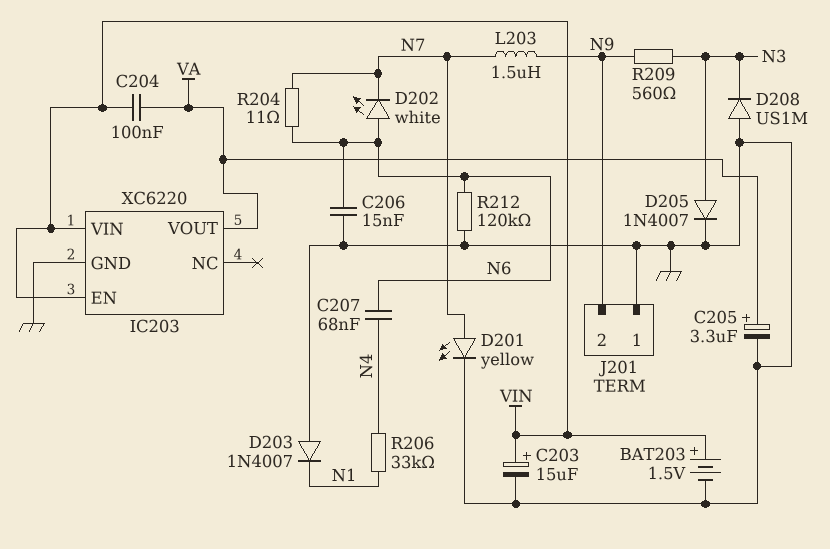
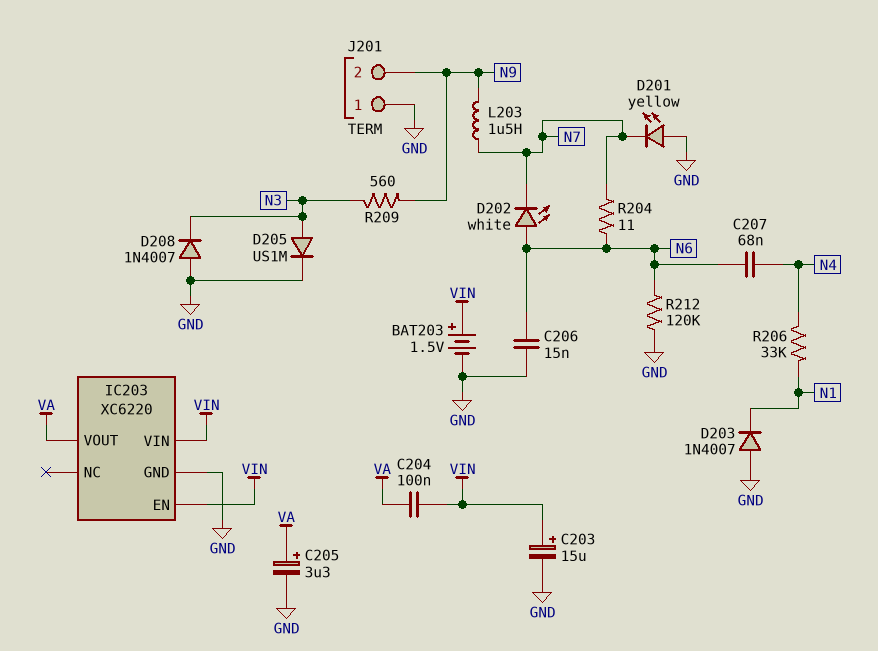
D201: LED yellow (A N7, K GND) -> LED yellow (A GND, K N7)
D205: diode 1N4007 (A N3, K GND) -> diode US1M (A N3, K GND)
D208: diode US1M (A GND, K N3) -> diode 1N4007 (A GND, K N3)

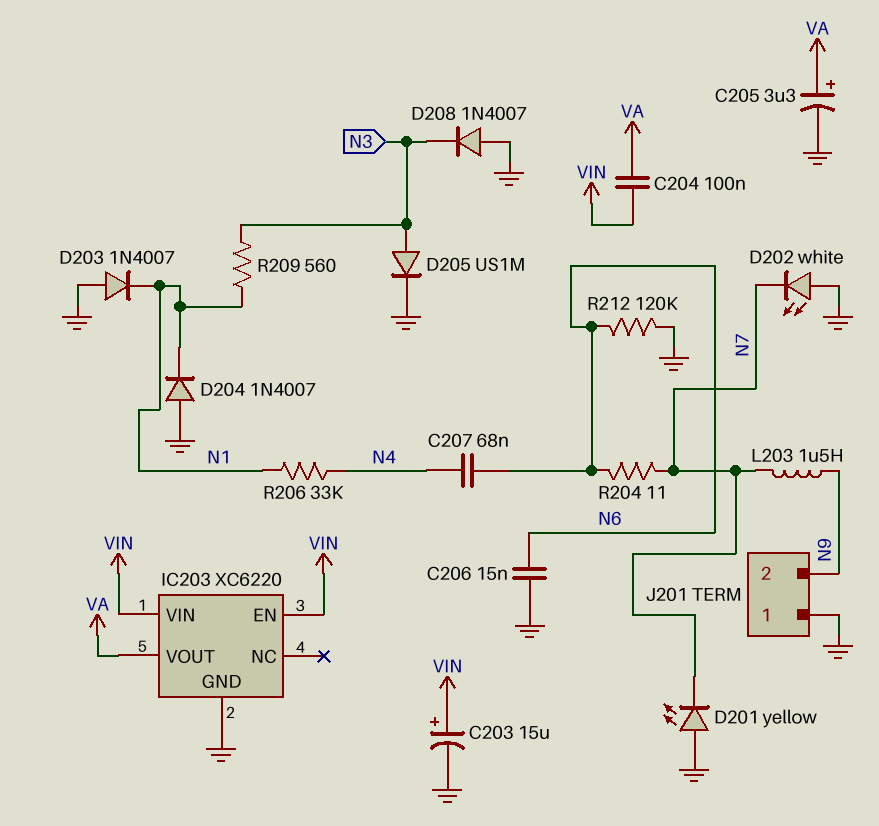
BAT203: 1.5V (plus VIN, minus GND) -> none
D202: LED white (A N6, K N7) -> LED white (A GND, K N7)
D204: none -> diode 1N4007 (A GND, K N1)
R209: 560 (N3, N9) -> 560 (N1, N3)

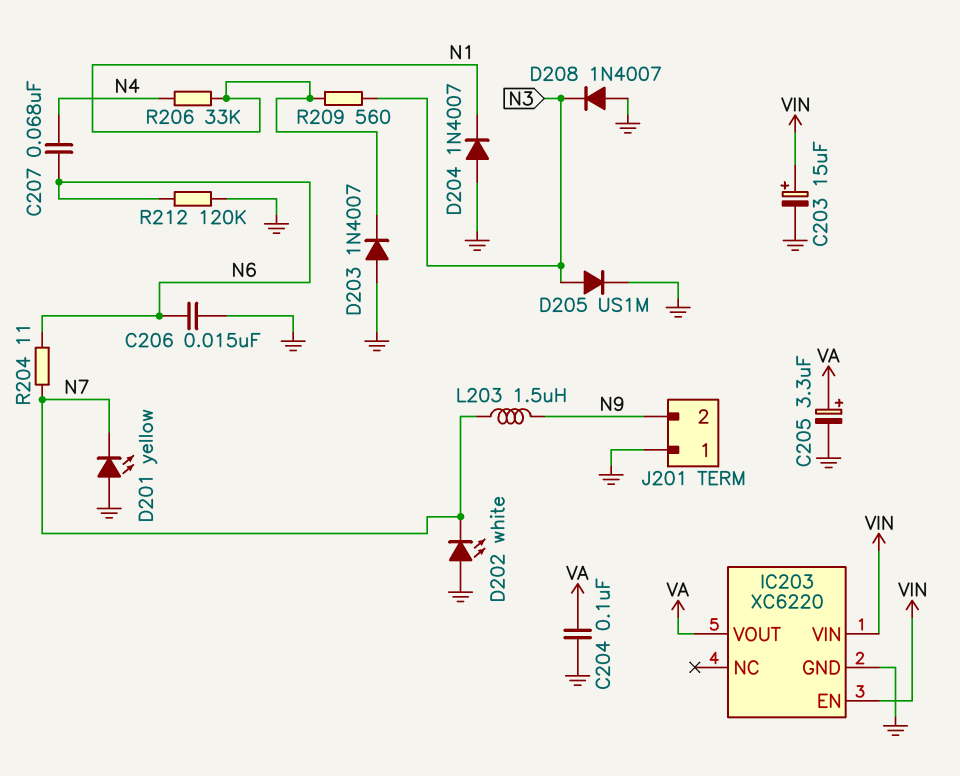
C204: 100nF (VA, VIN) -> 100nF (GND, VA)

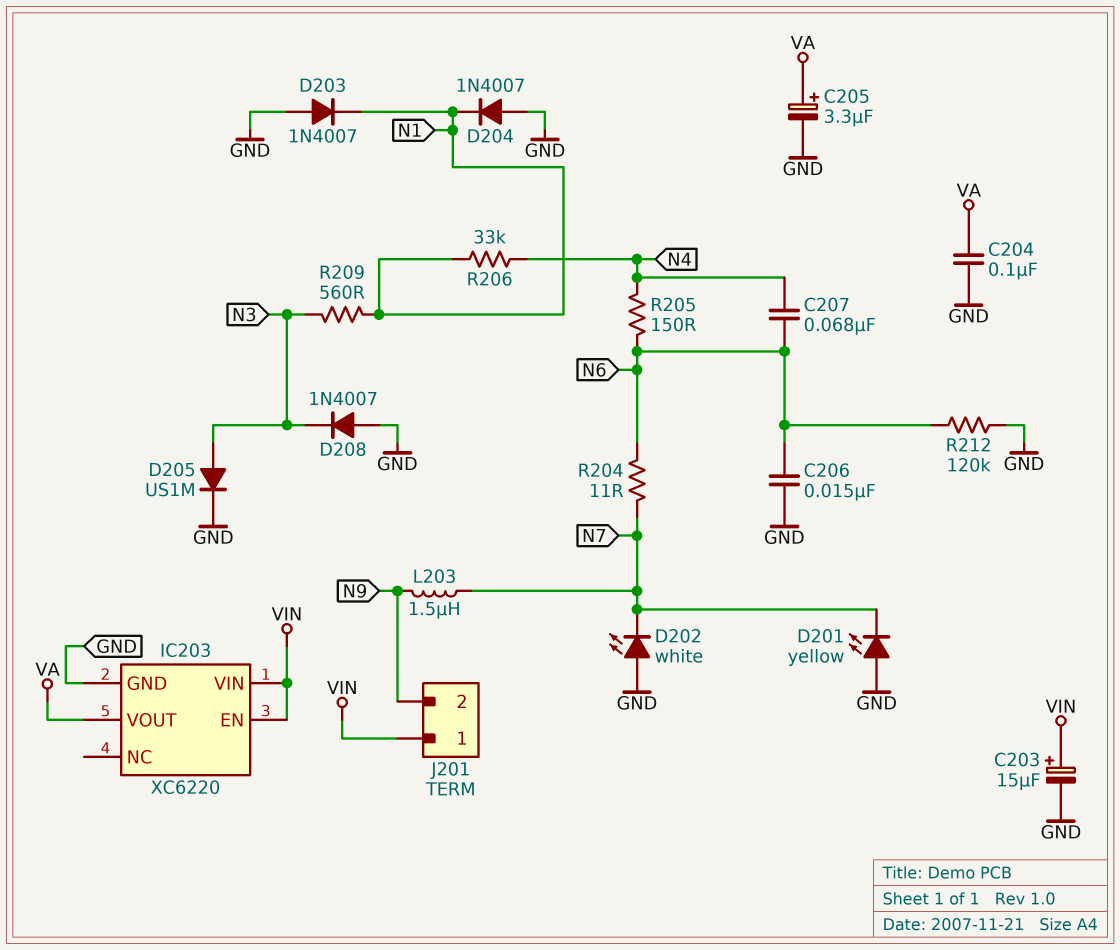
J201 pin 1: GND -> VIN
R205: none -> 150 (N4, N6)

